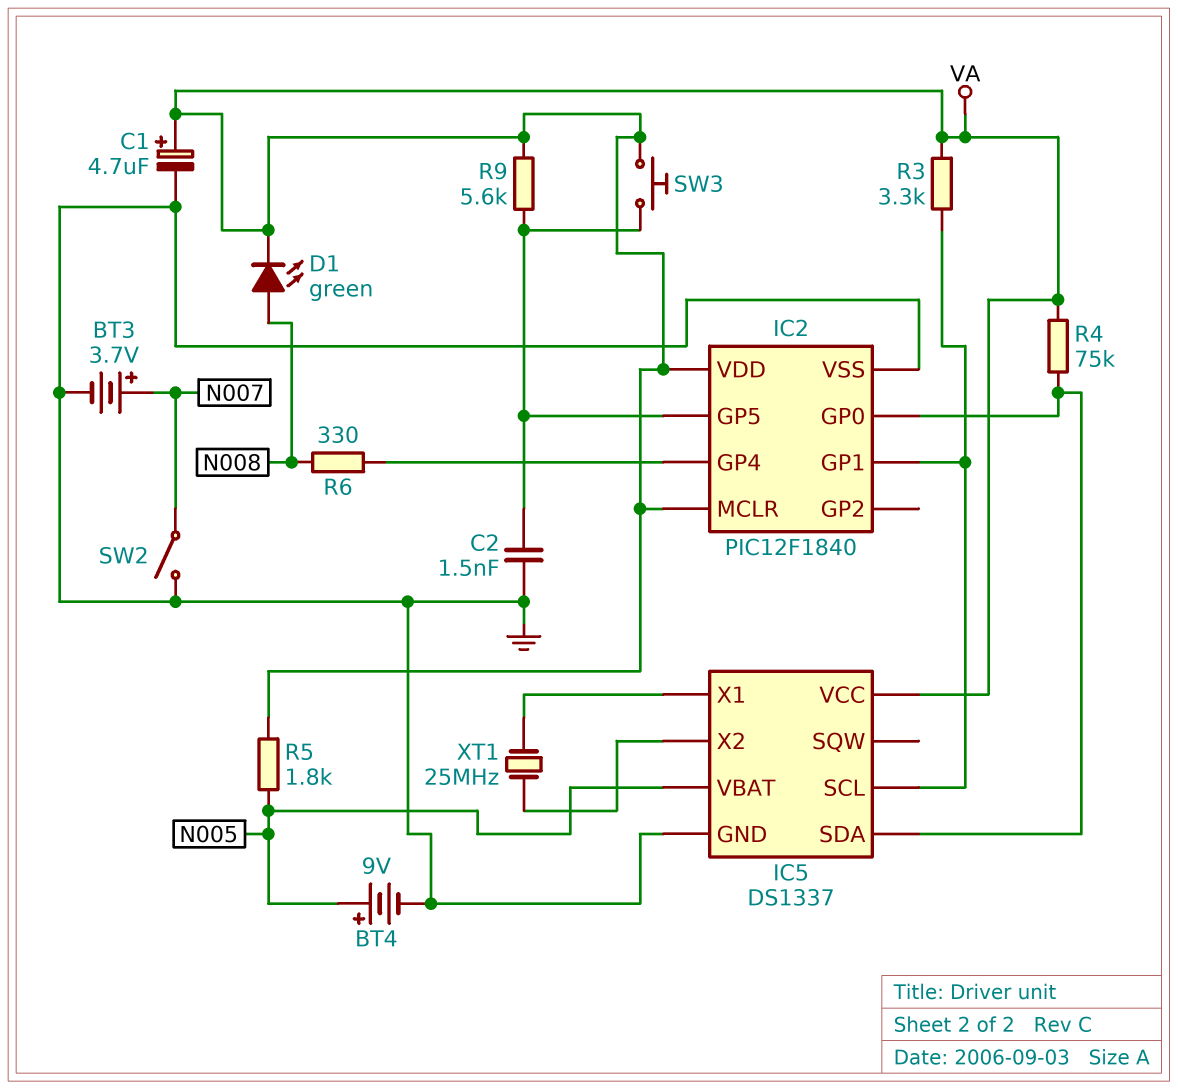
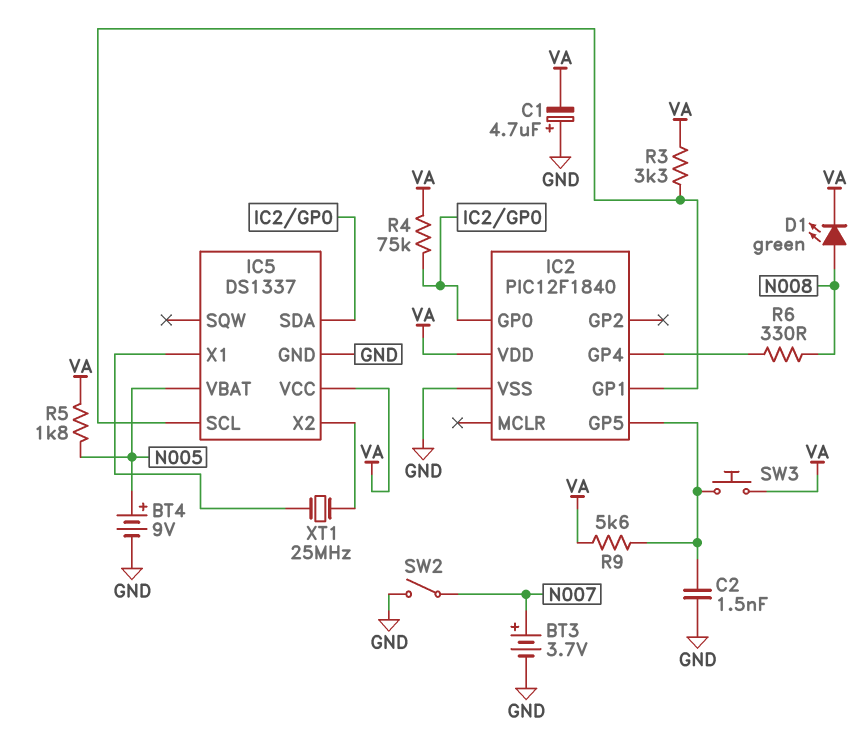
C1: 4.7uF (plus VA, minus GND) -> 4.7uF (plus GND, minus VA)
IC2 pin MCLR: VA -> none

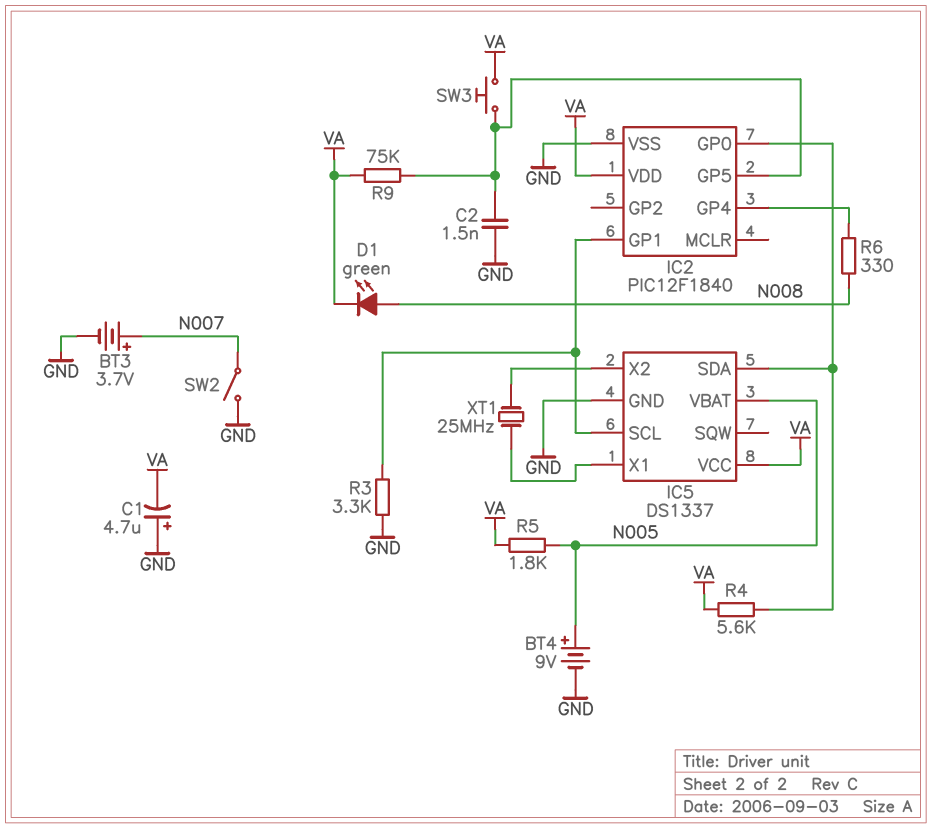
R3: 3.3k (IC2/GP1, VA) -> 3.3k (GND, IC2/GP1)
R4: 75k (IC2/GP0, VA) -> 5.6k (IC2/GP0, VA)
R9: 5.6k (IC2/GP5, VA) -> 75k (IC2/GP5, VA)

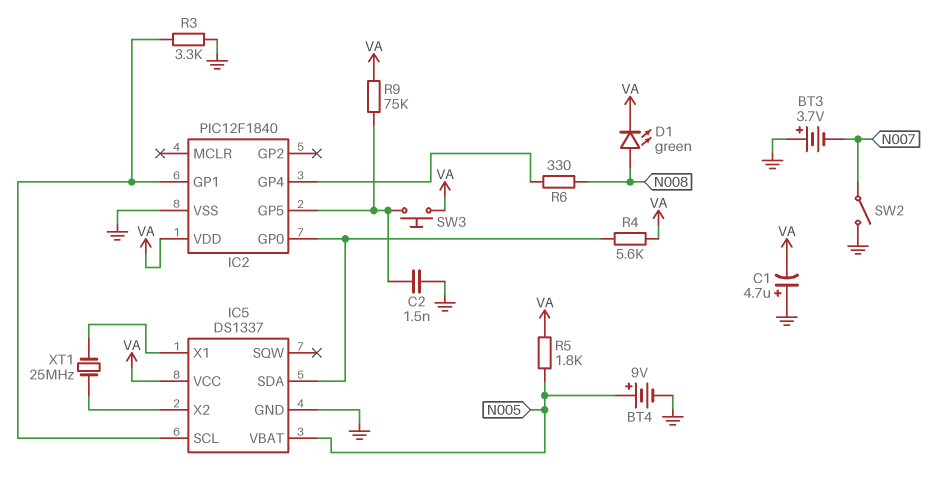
BT3: 3.7V (plus N007, minus GND) -> 3.7V (plus GND, minus N007)

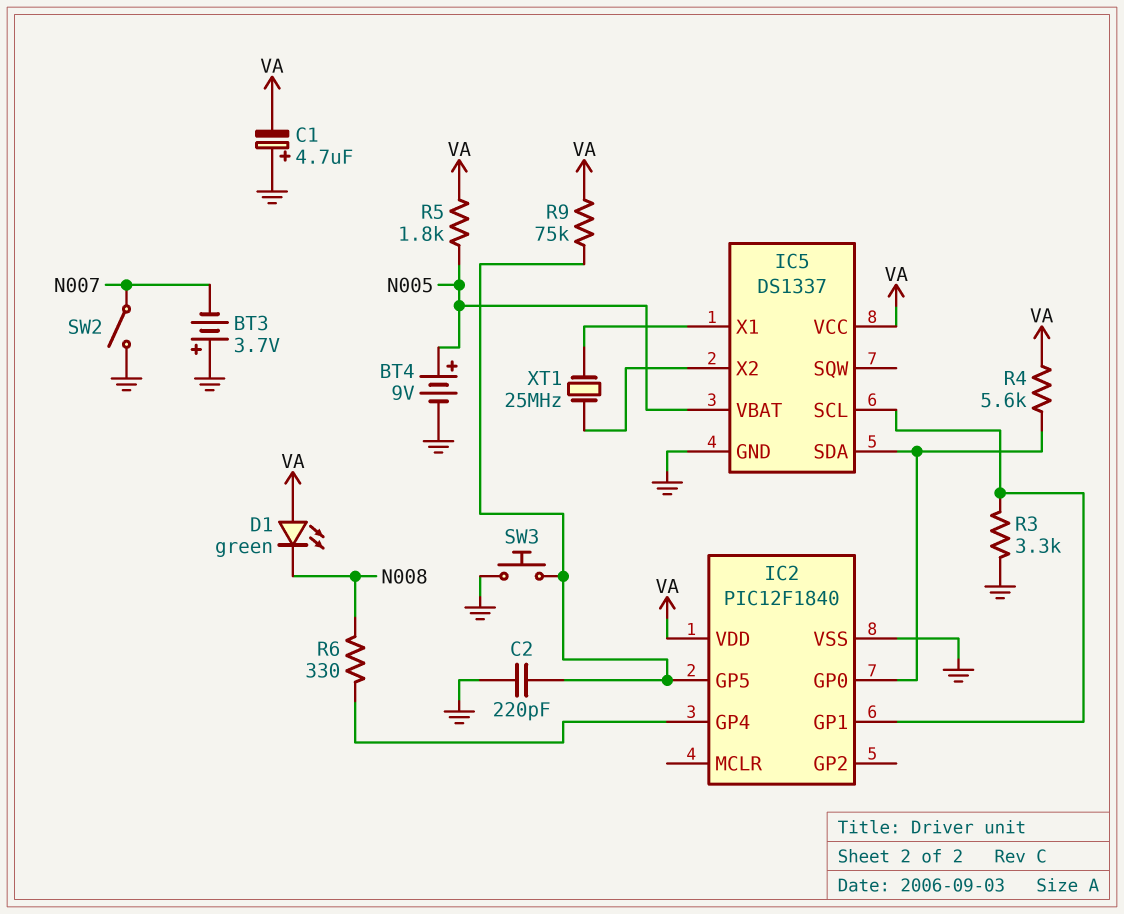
C2: 1.5nF (GND, IC2/GP5) -> 220pF (GND, IC2/GP5)
D1: LED green (A N008, K VA) -> LED green (A VA, K N008)
SW3: button (IC2/GP5, VA) -> button (GND, IC2/GP5)

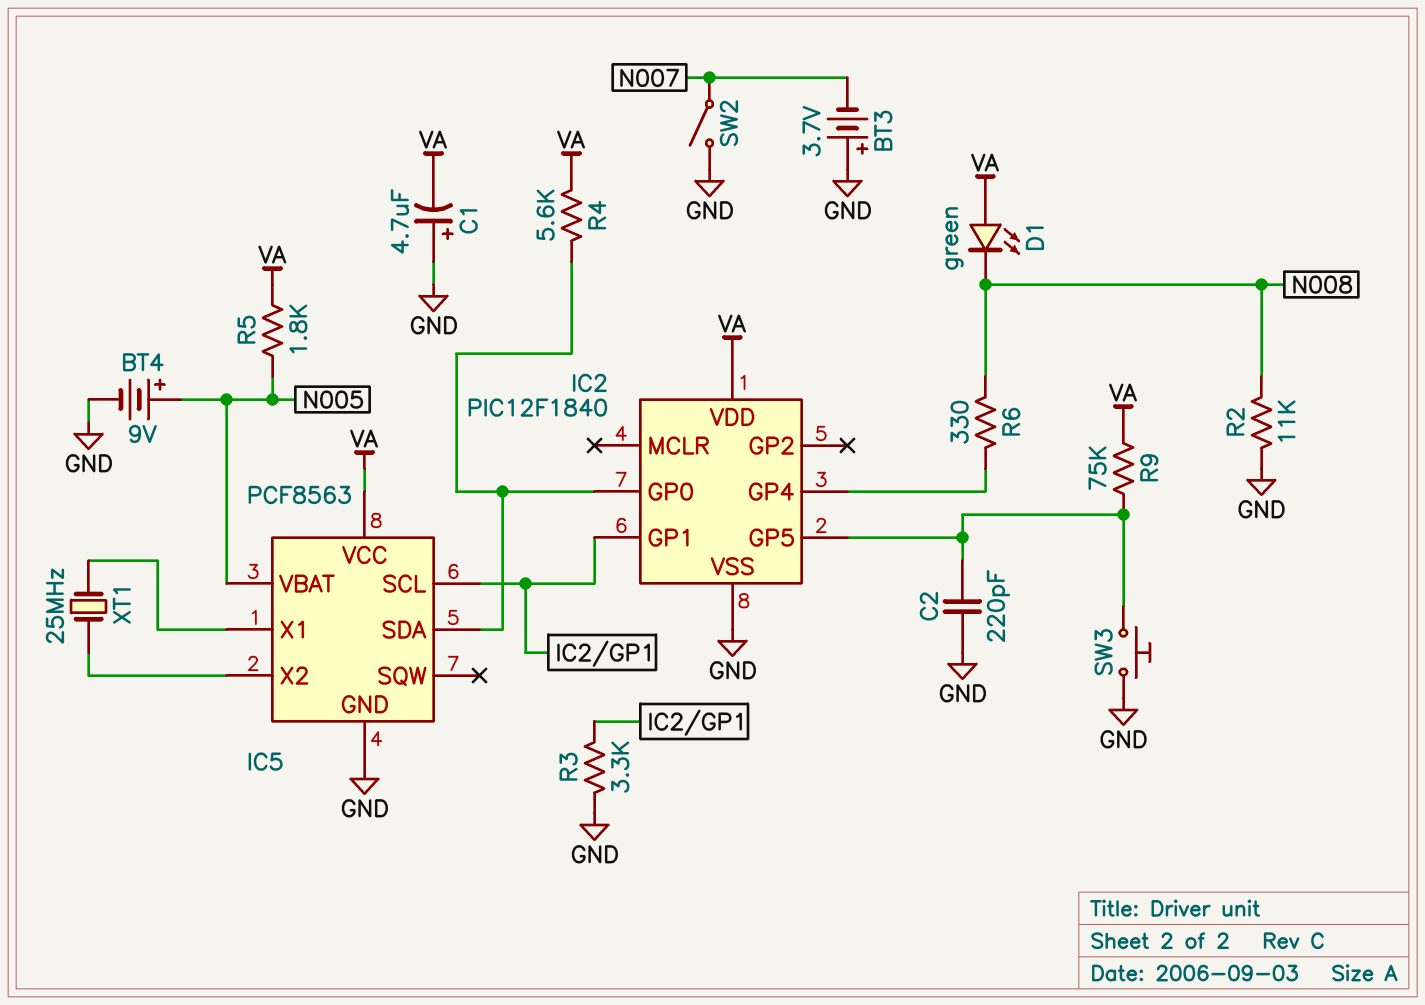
IC5: DS1337 -> PCF8563
R2: none -> 11k (GND, N008)

